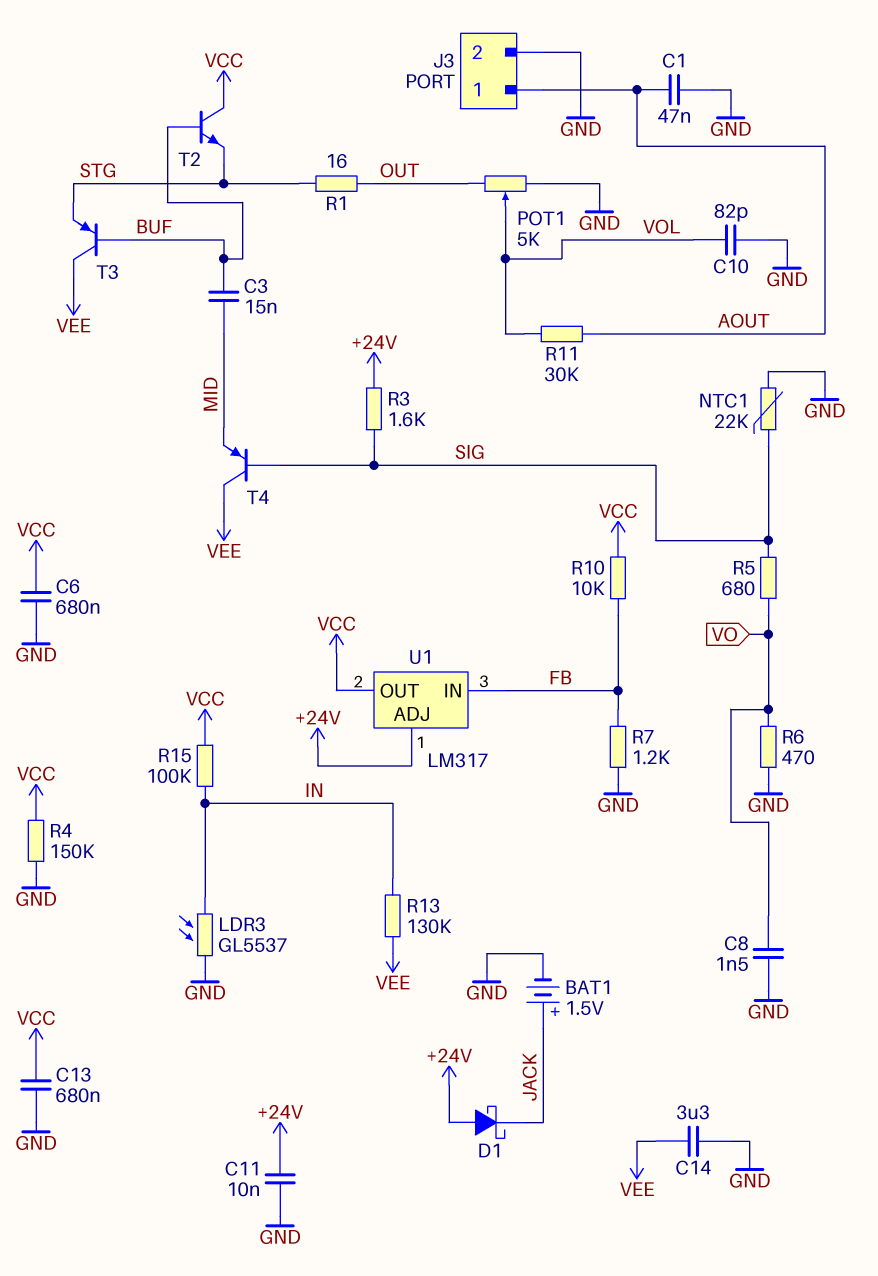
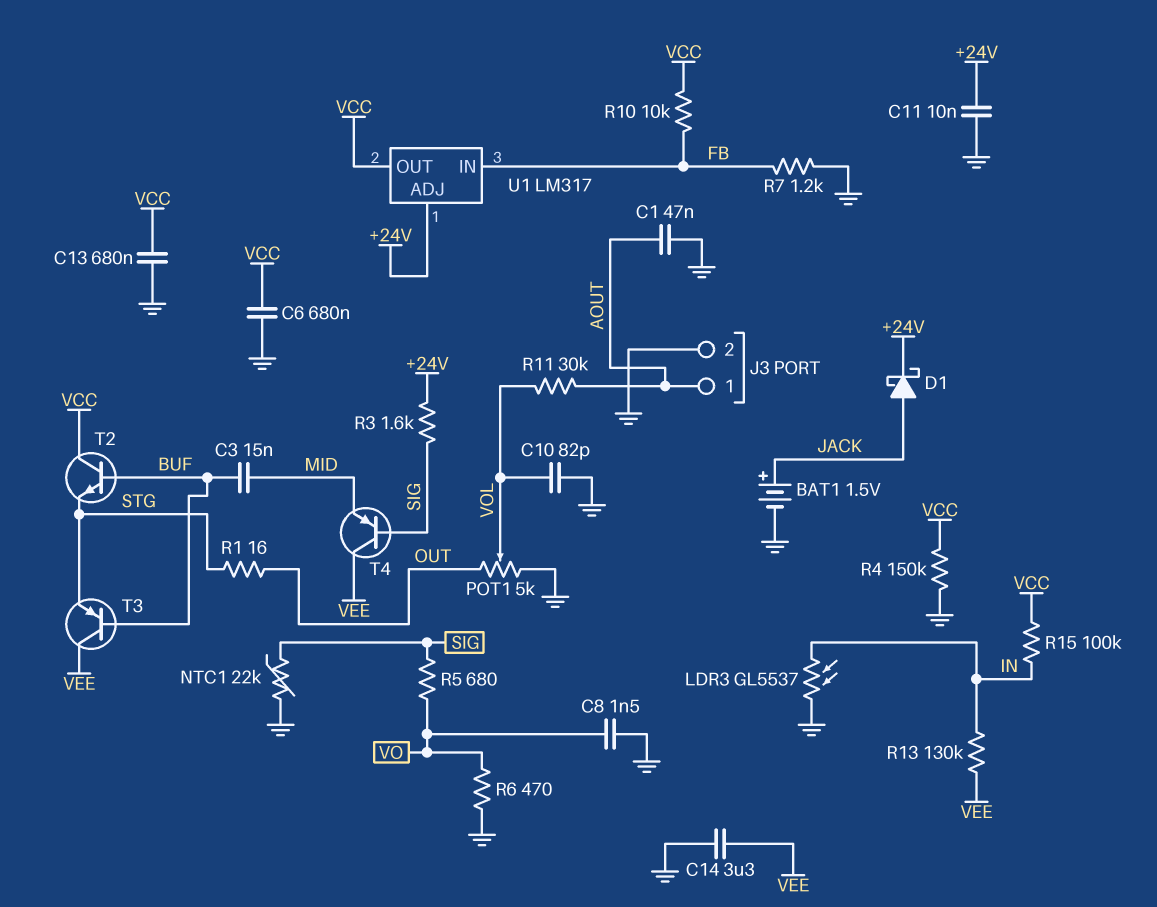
D1: schottky (A +24V, K JACK) -> schottky (A JACK, K +24V)

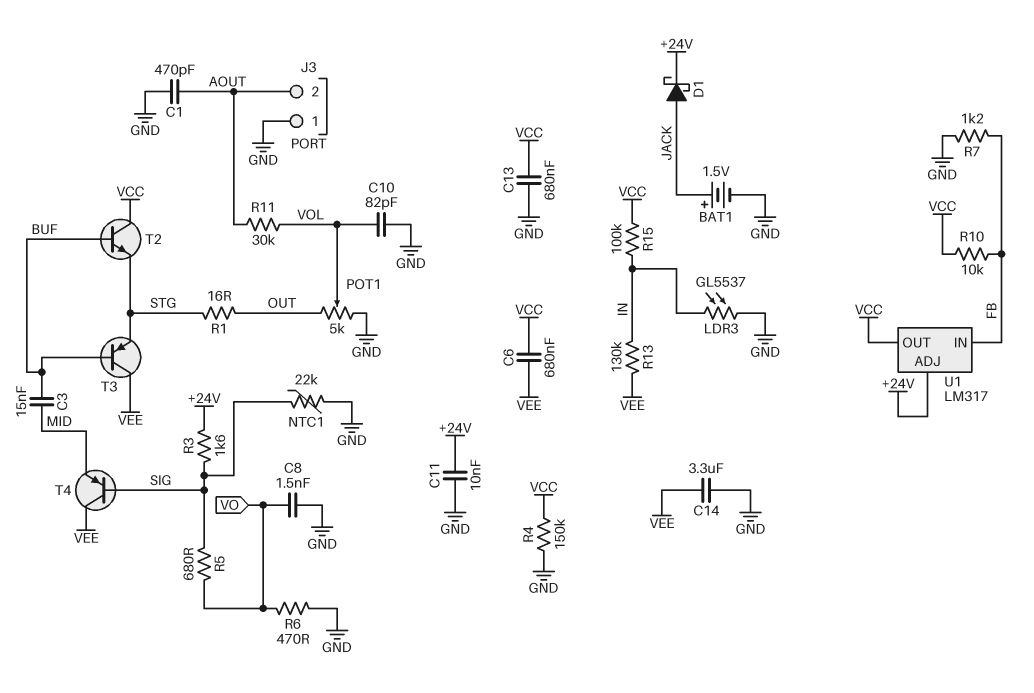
C1: 47nF (AOUT, GND) -> 470pF (AOUT, GND)
C6: 680nF (GND, VCC) -> 680nF (VCC, VEE)
J3 pin 1: AOUT -> GND
J3 pin 2: GND -> AOUT

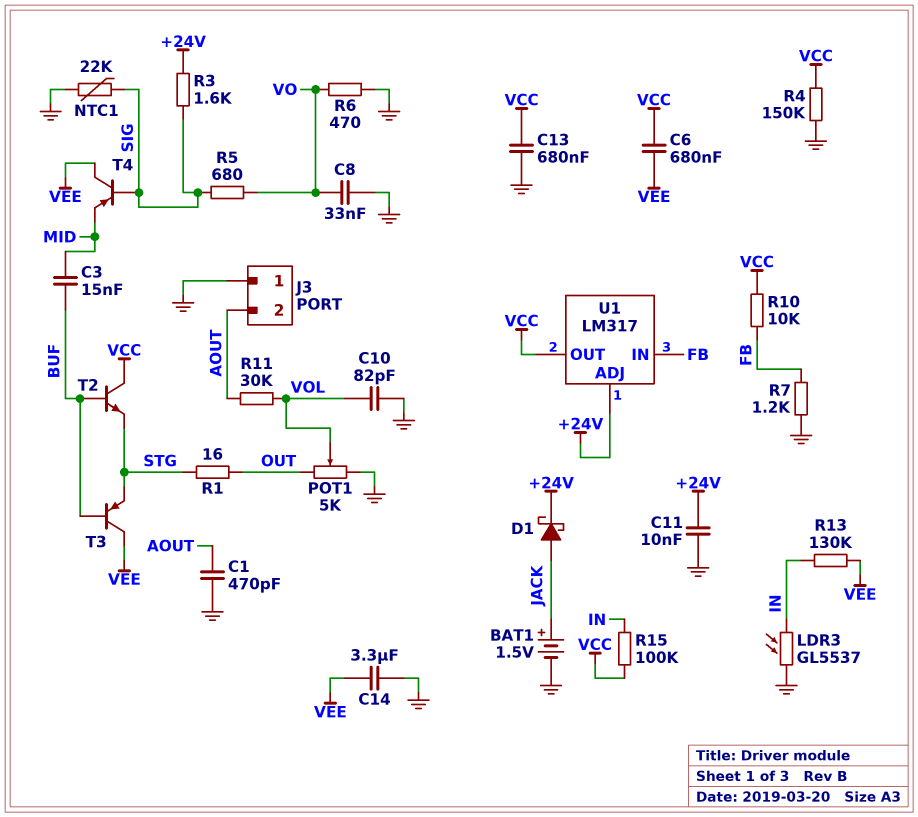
C8: 1.5nF (GND, VO) -> 33nF (GND, VO)

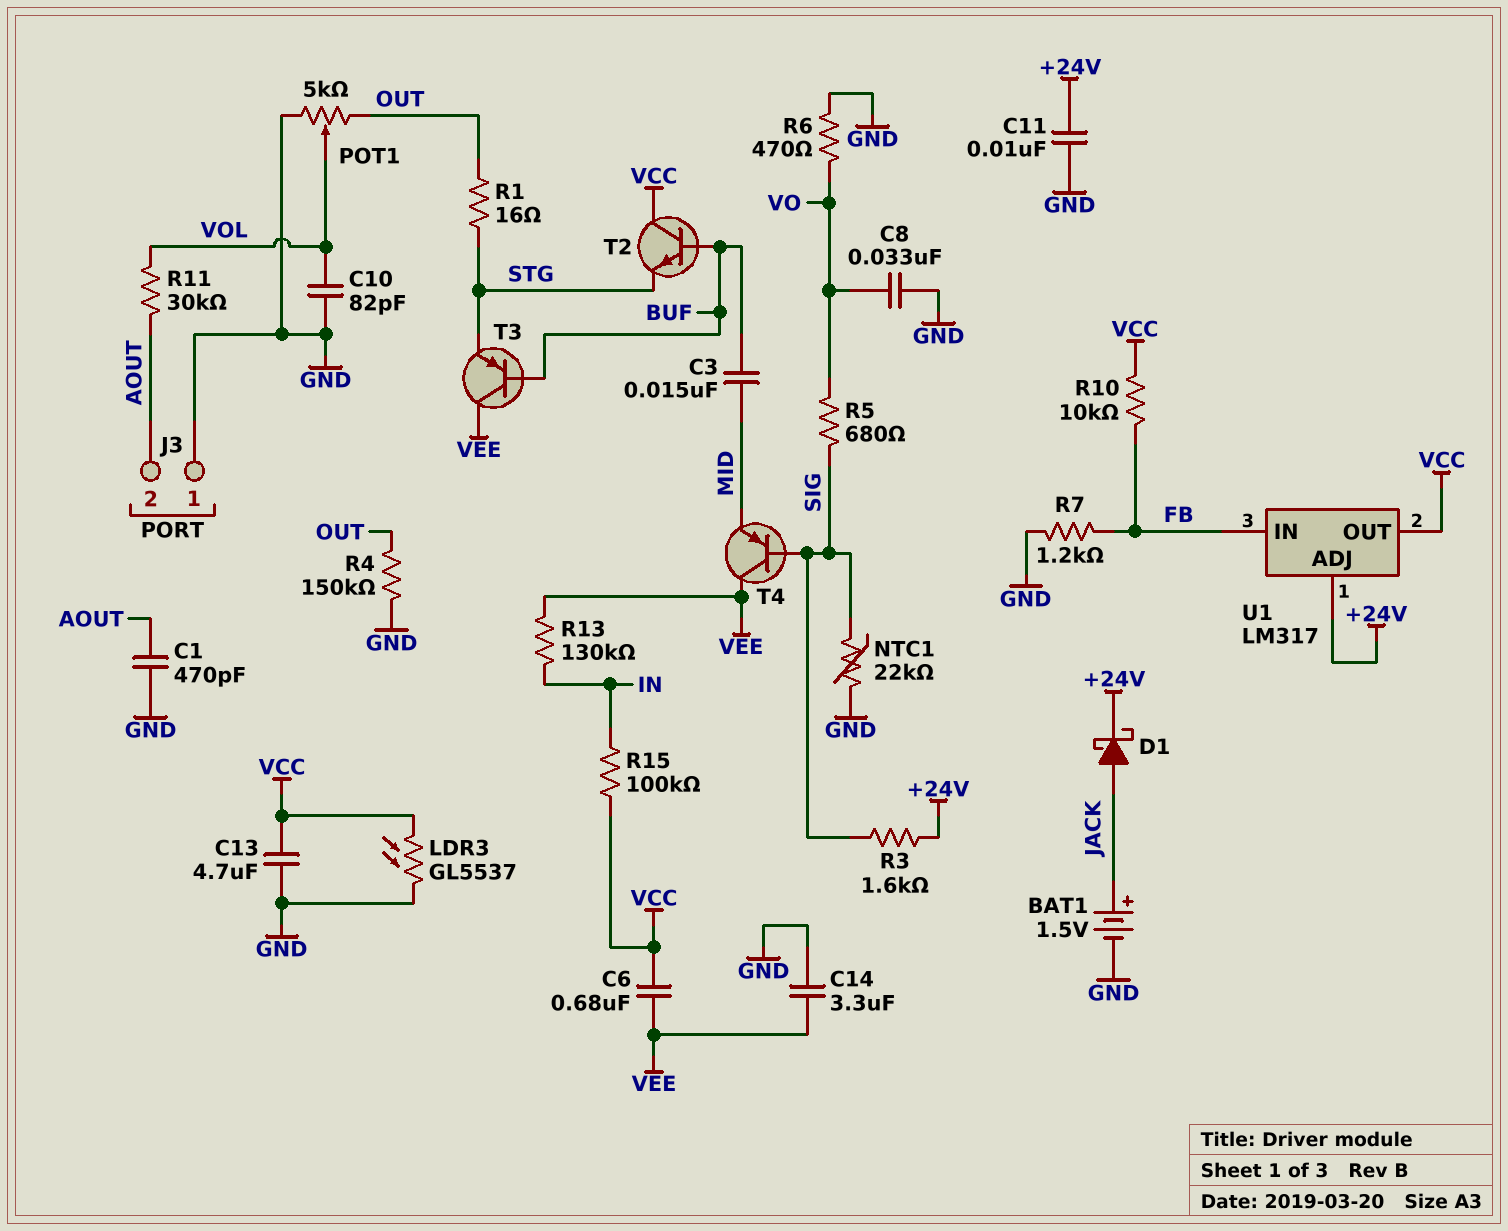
C13: 680nF (GND, VCC) -> 4.7uF (GND, VCC)
LDR3: GL5537 (GND, IN) -> GL5537 (GND, VCC)
R4: 150k (GND, VCC) -> 150k (GND, OUT)

